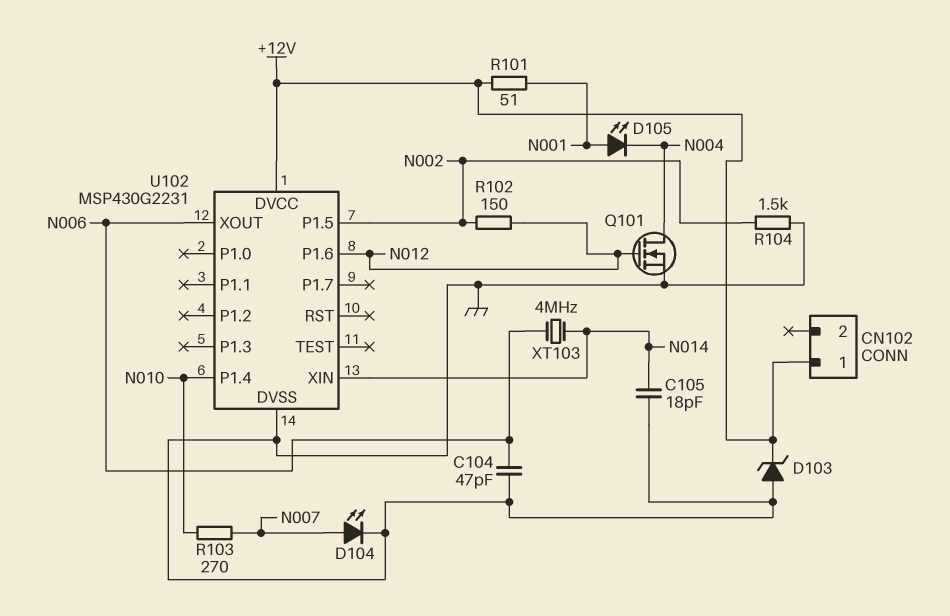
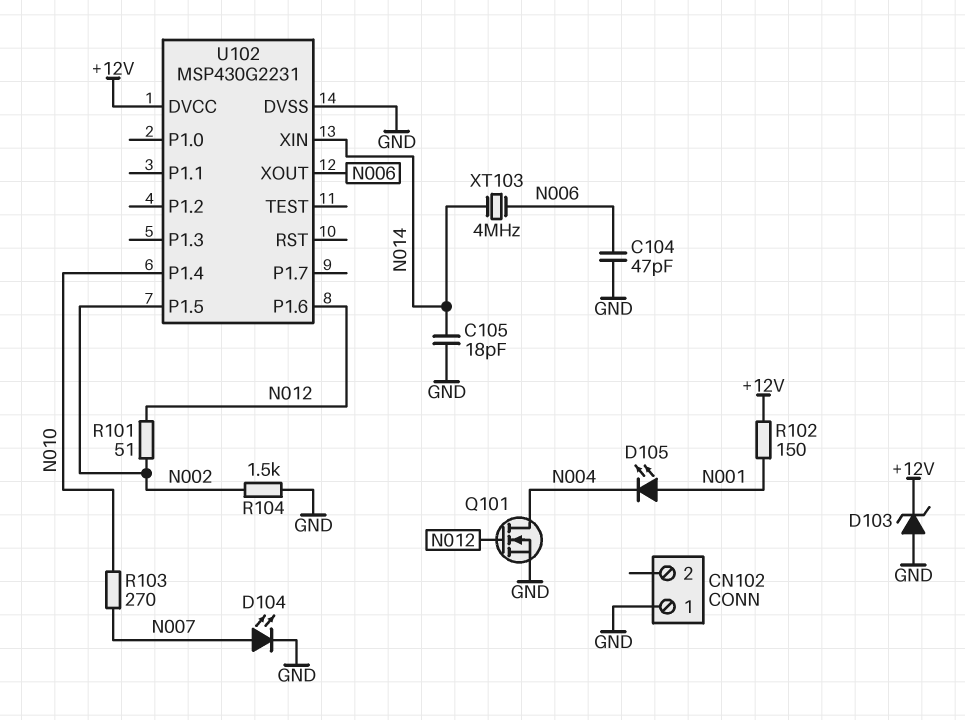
CN102 pin 1: +12V -> GND
R101: 51 (+12V, N001) -> 51 (N002, N012)
R102: 150 (N002, N012) -> 150 (+12V, N001)

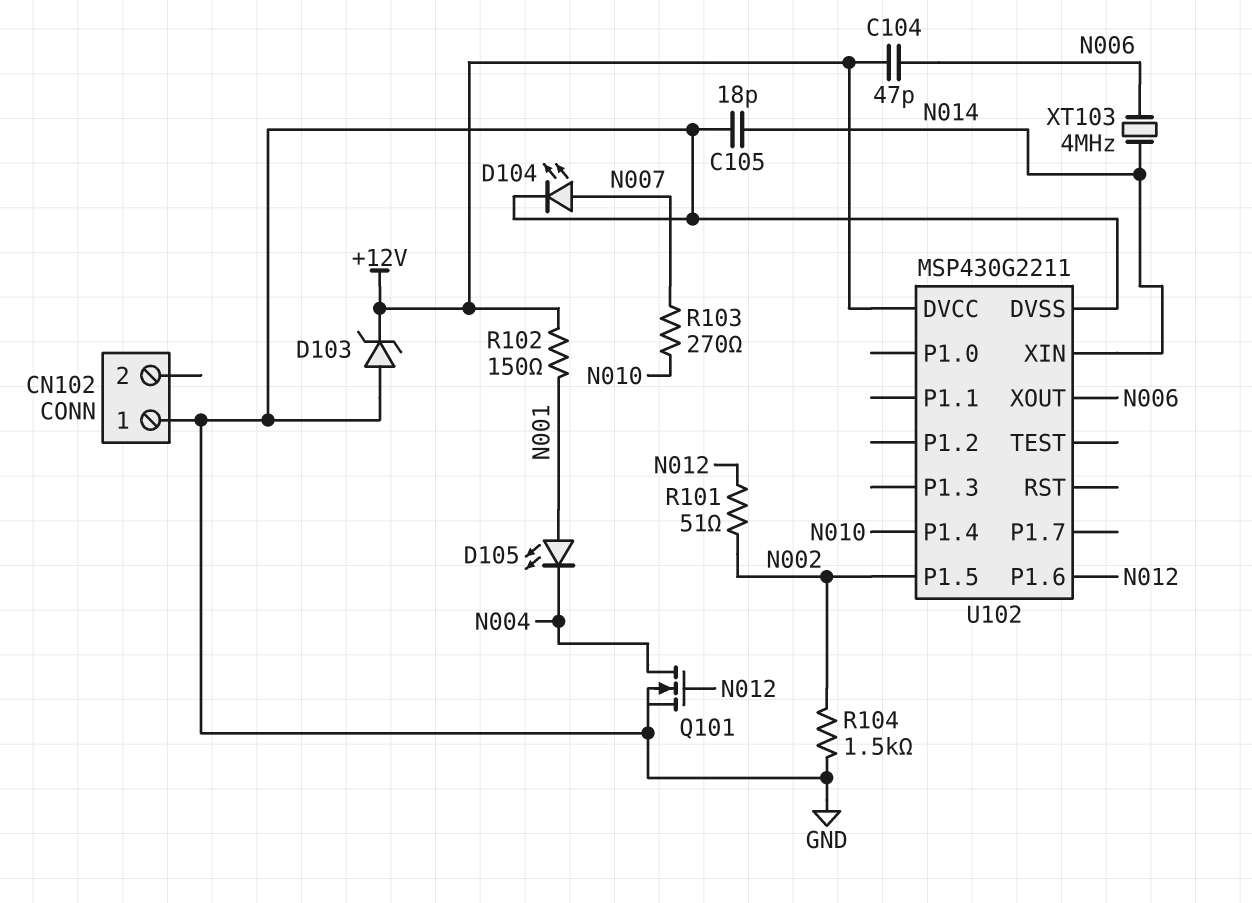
C104: 47pF (GND, N006) -> 47pF (+12V, N006)
U102: MSP430G2231 -> MSP430G2211

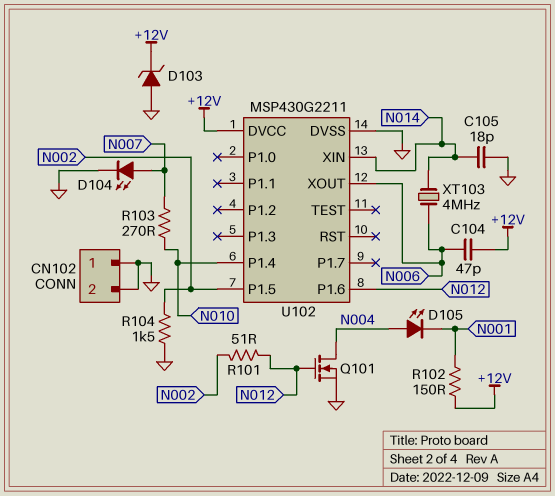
CN102 pin 2: none -> GND
D105: LED (A N001, K N004) -> LED (A N004, K N001)

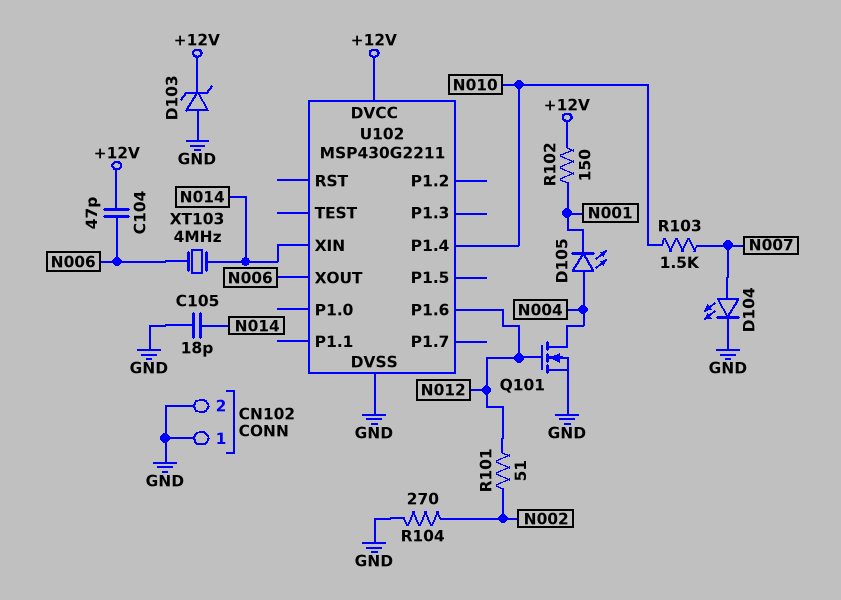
R103: 270 (N007, N010) -> 1.5k (N007, N010)
R104: 1.5k (GND, N002) -> 270 (GND, N002)
U102 pin P1.5: N002 -> none

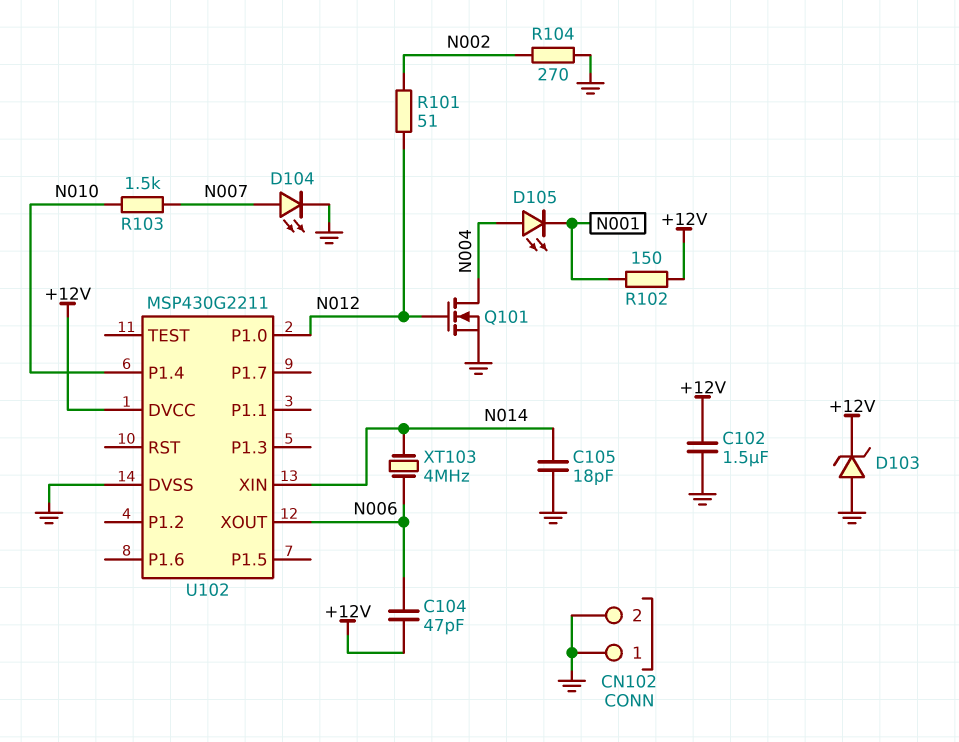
C102: none -> 1.5uF (+12V, GND)
U102 pin P1.0: none -> N012
U102 pin P1.6: N012 -> none

